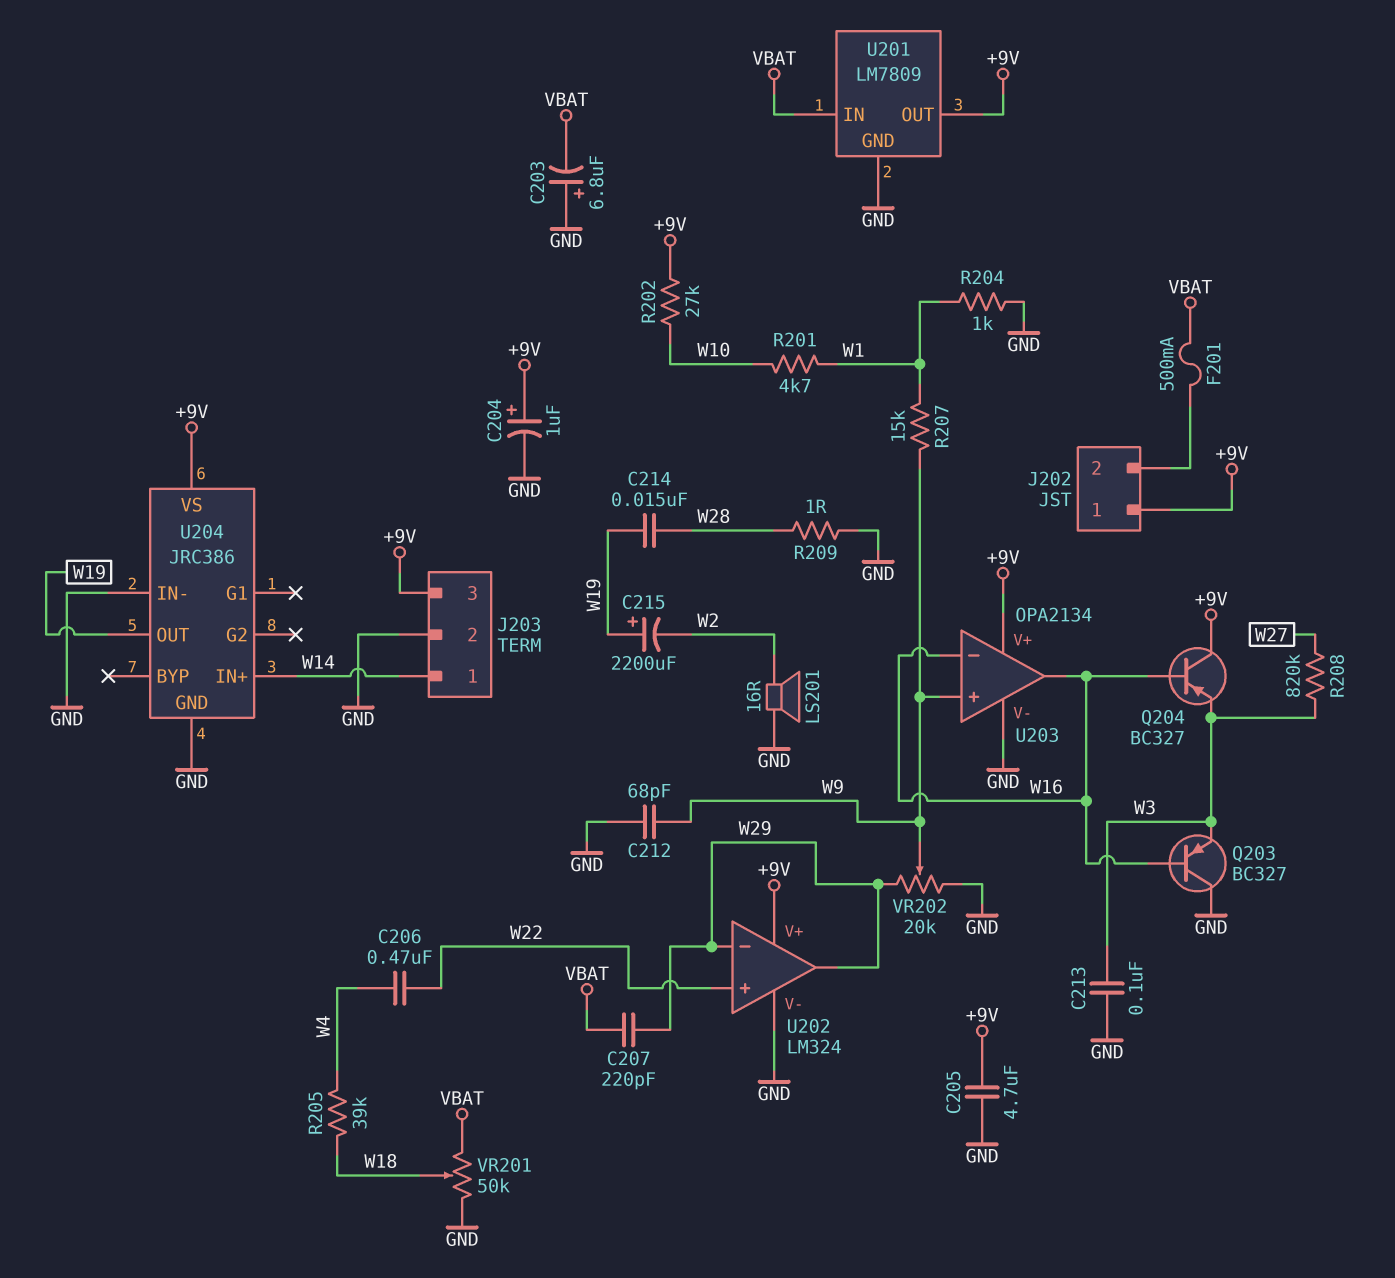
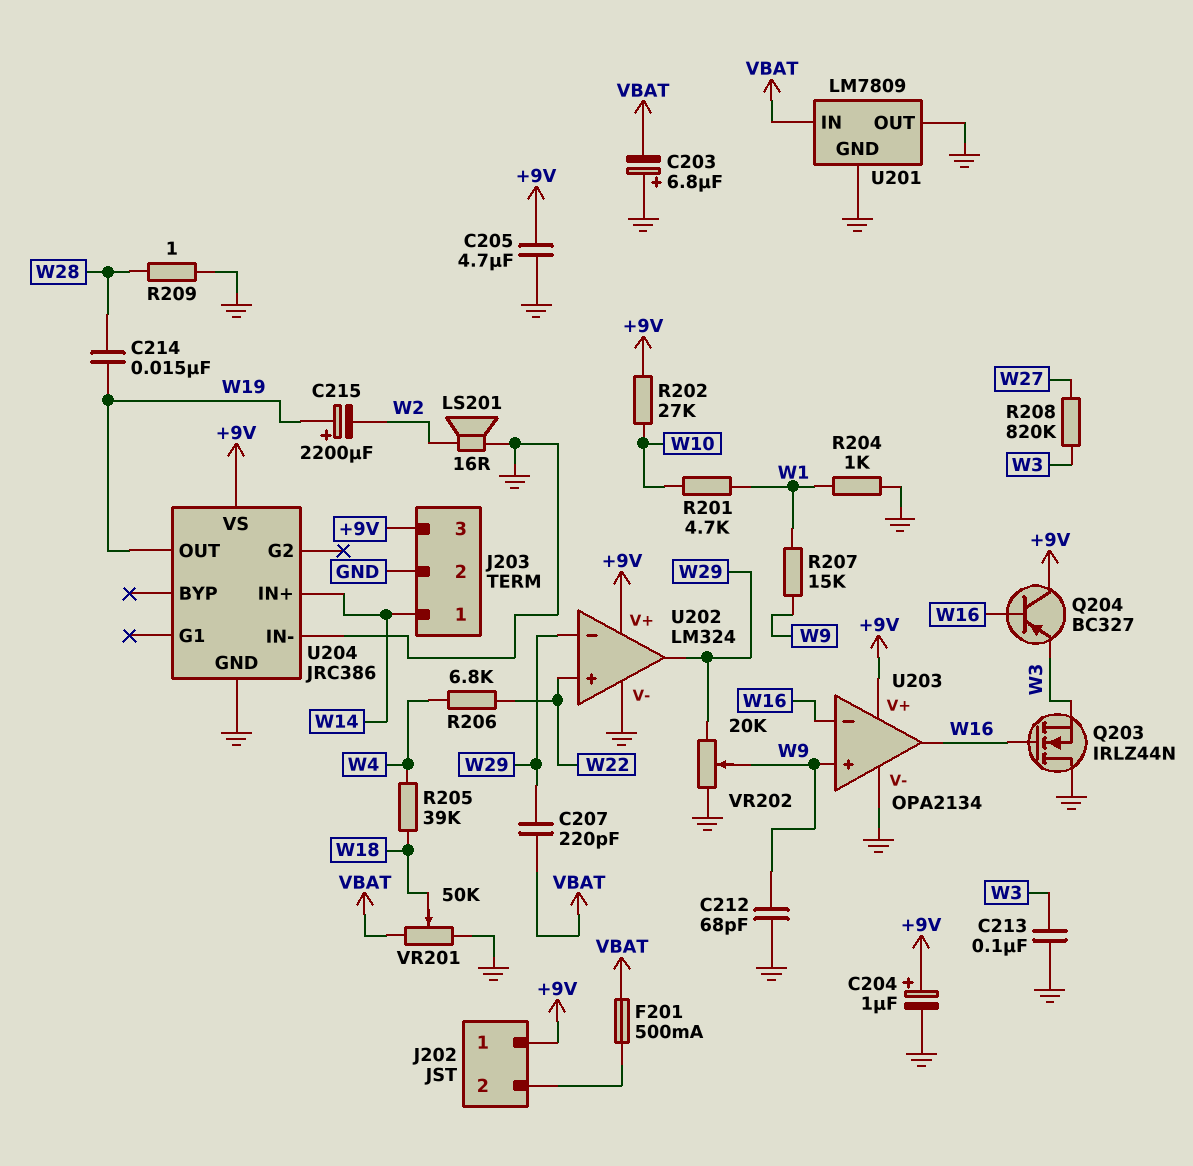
C206: 470nF (W4, W22) -> none
Q203: PNP BC327 (B W16, C GND, E W3) -> NMOS IRLZ44N (G W16, D GND, S W3)
R206: none -> 6.8k (W4, W22)
U201 pin OUT: +9V -> GND

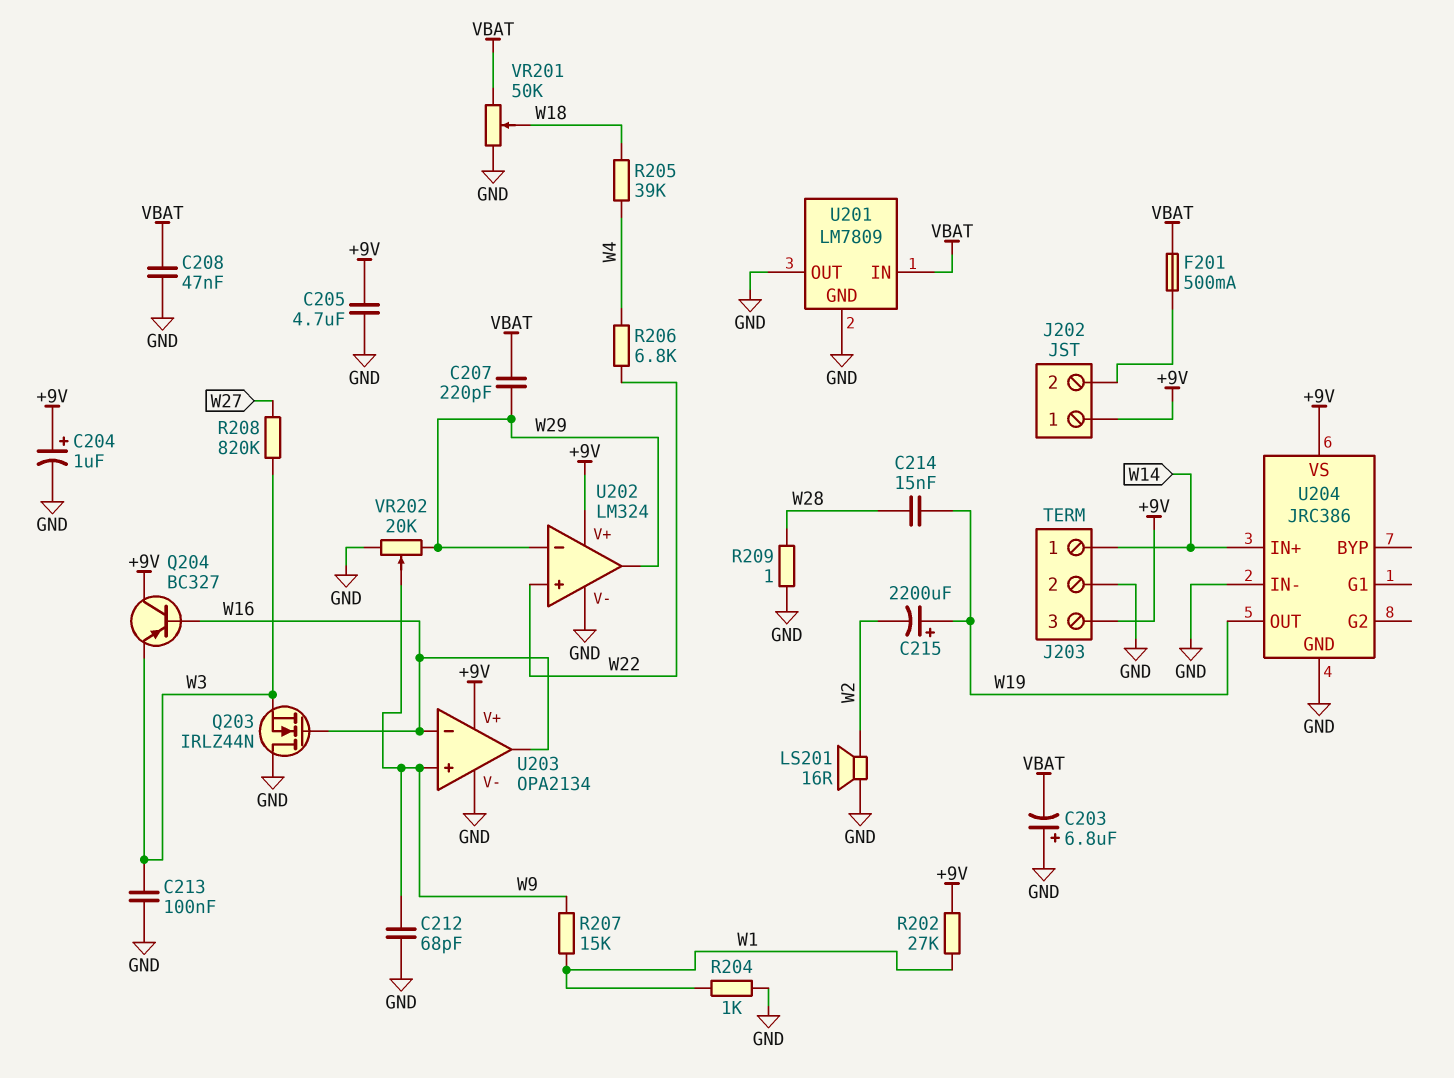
C208: none -> 47nF (GND, VBAT)
R201: 4.7k (W1, W10) -> none
R202: 27k (+9V, W10) -> 27k (+9V, W1)

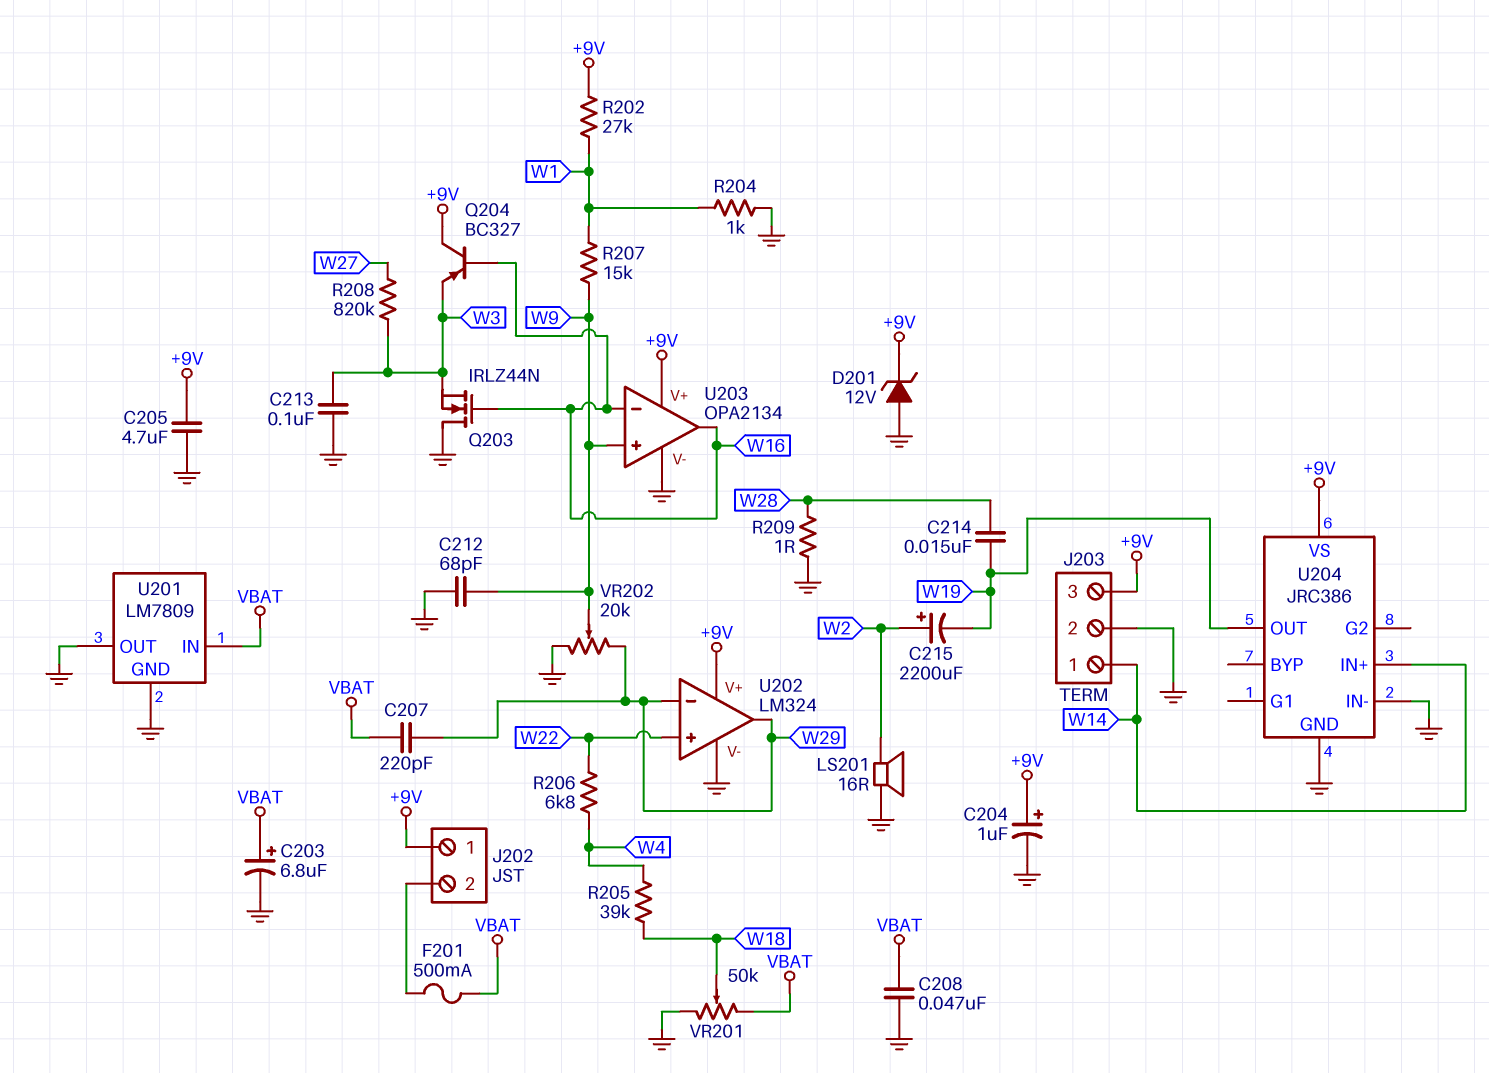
C203: 6.8uF (plus GND, minus VBAT) -> 6.8uF (plus VBAT, minus GND)
C215: 2200uF (plus W19, minus W2) -> 2200uF (plus W2, minus W19)
D201: none -> zener 12V (A GND, K +9V)

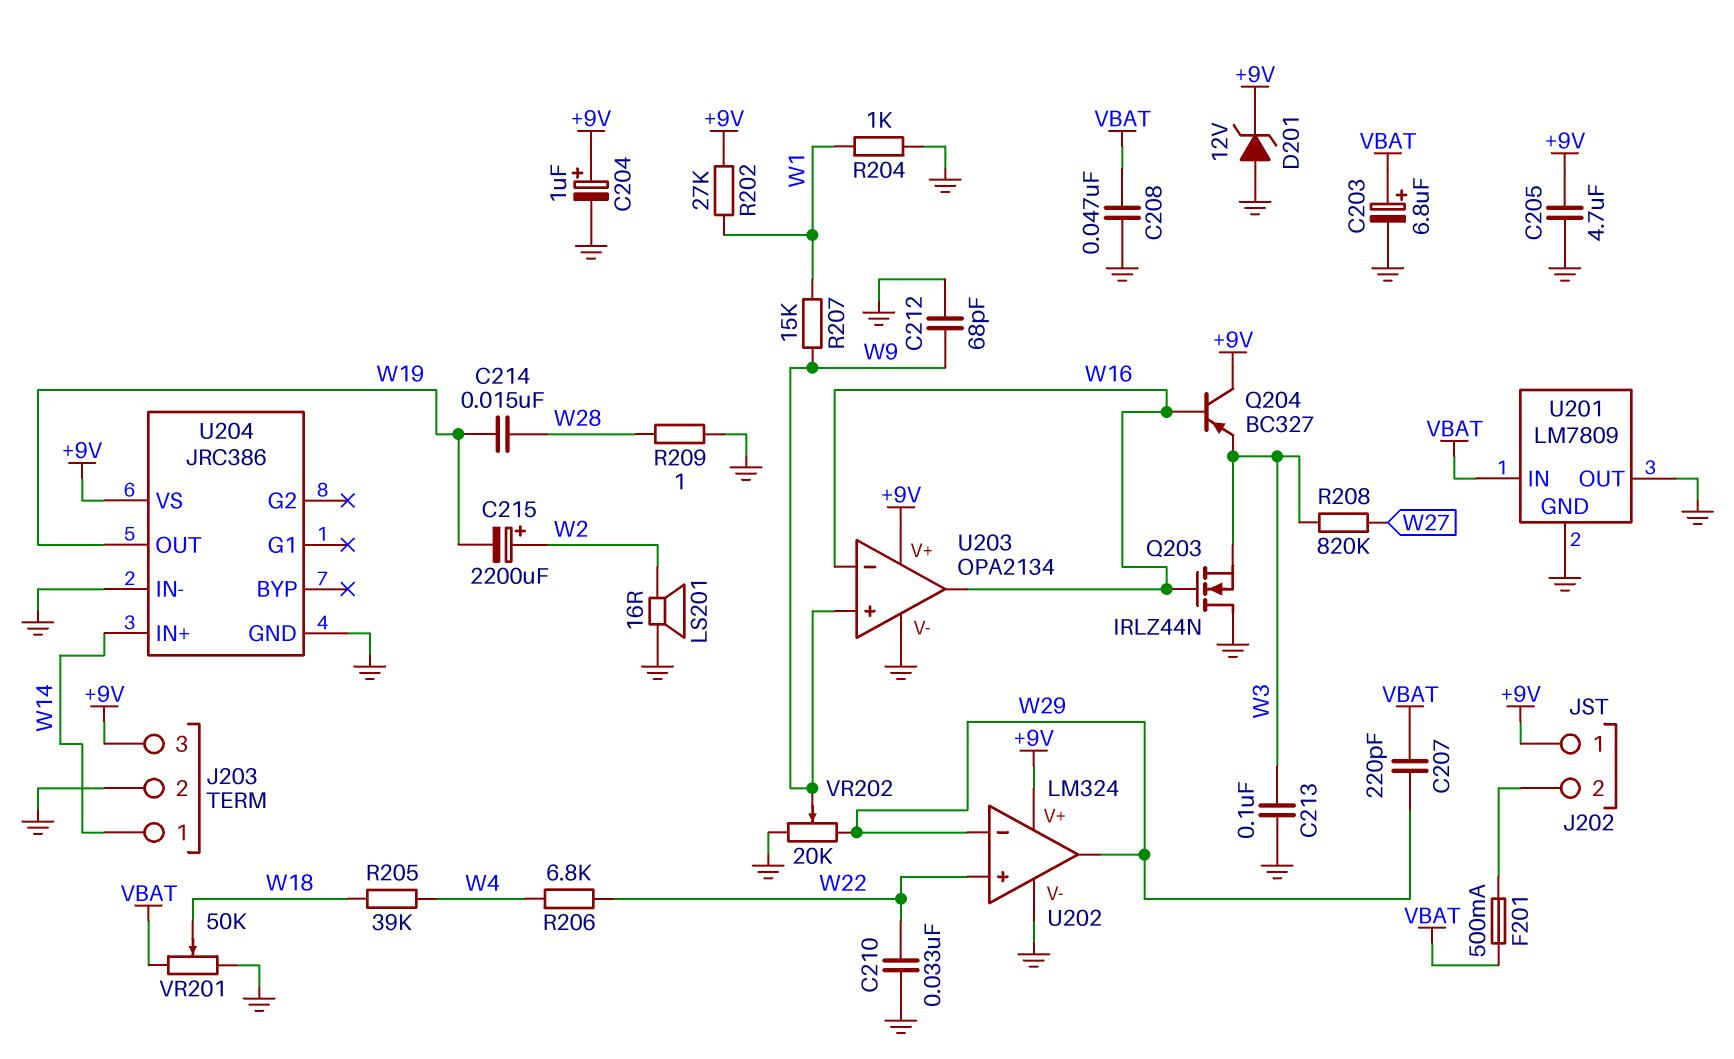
C210: none -> 33nF (GND, W22)

